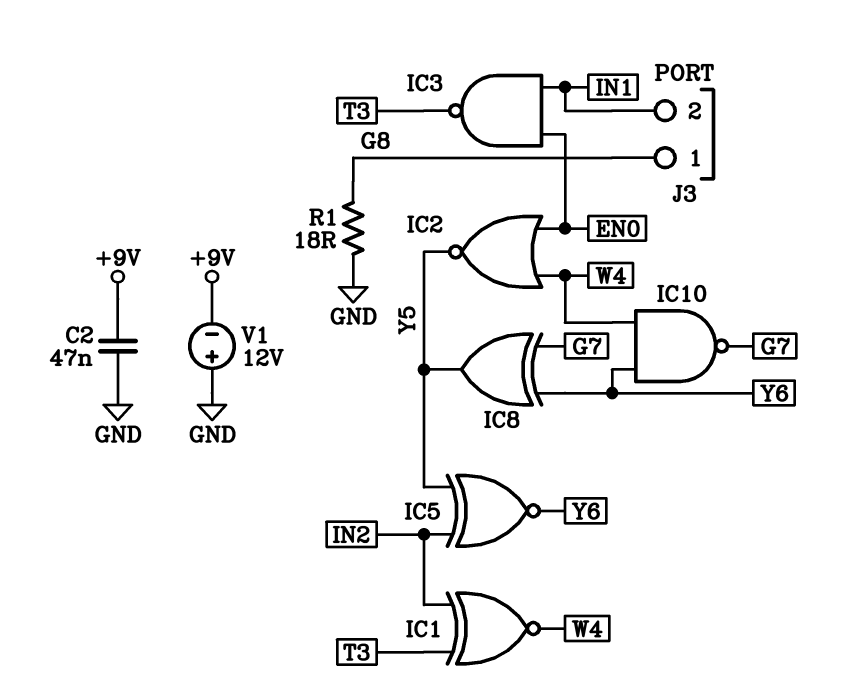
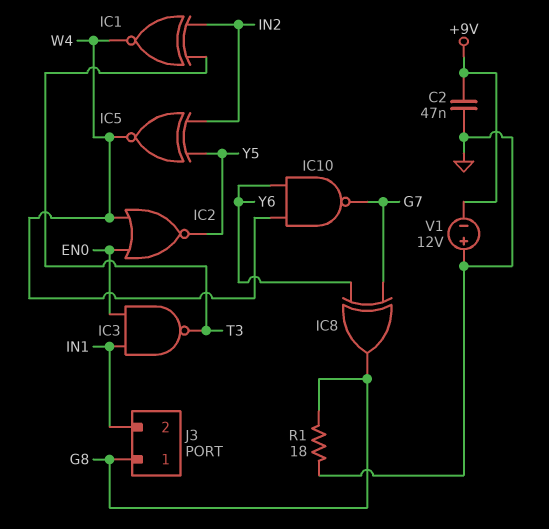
IC5: XNOR (in IN2, in Y5, out Y6) -> XNOR (in IN2, in Y5, out W4)
IC8: XOR (in G7, in Y6, out Y5) -> XOR (in G7, in Y6, out G8)

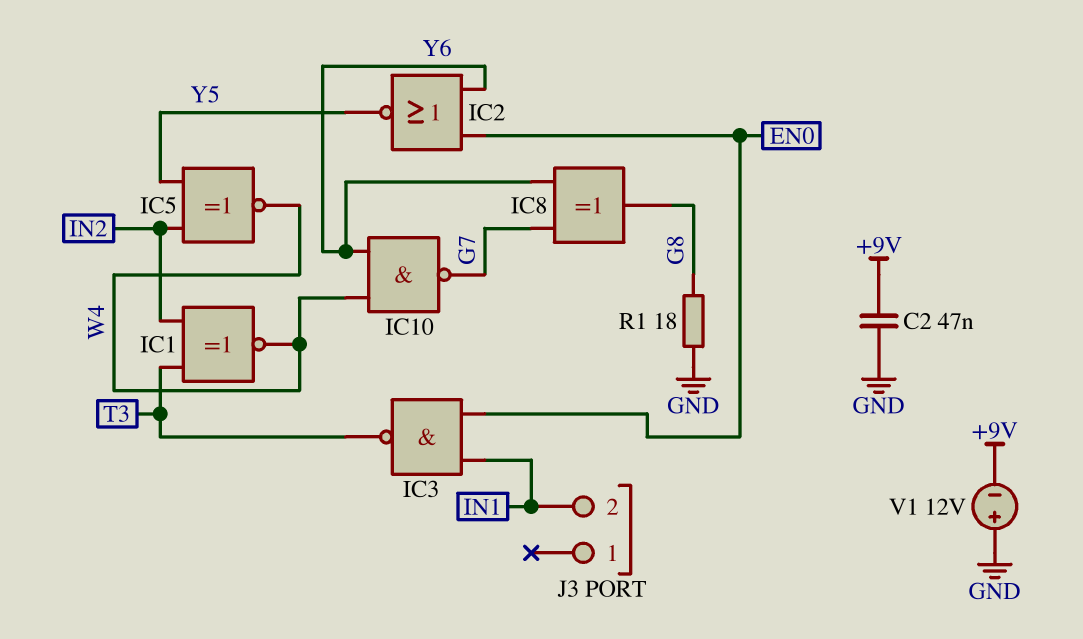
IC2: NOR (in EN0, in W4, out Y5) -> NOR (in EN0, in Y6, out Y5)
J3 pin 1: G8 -> none

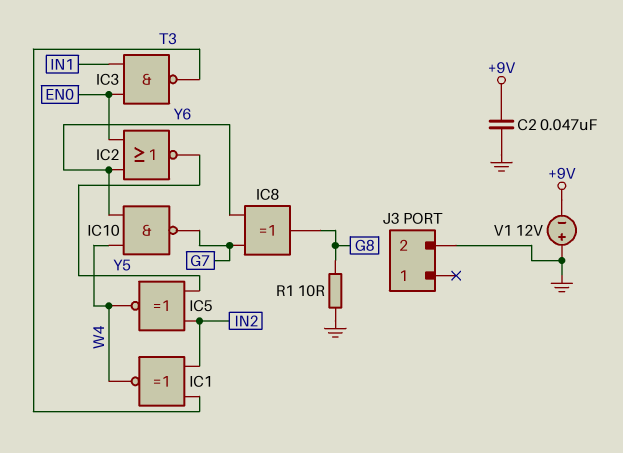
J3 pin 2: IN1 -> GND
R1: 18 (G8, GND) -> 10 (G8, GND)

